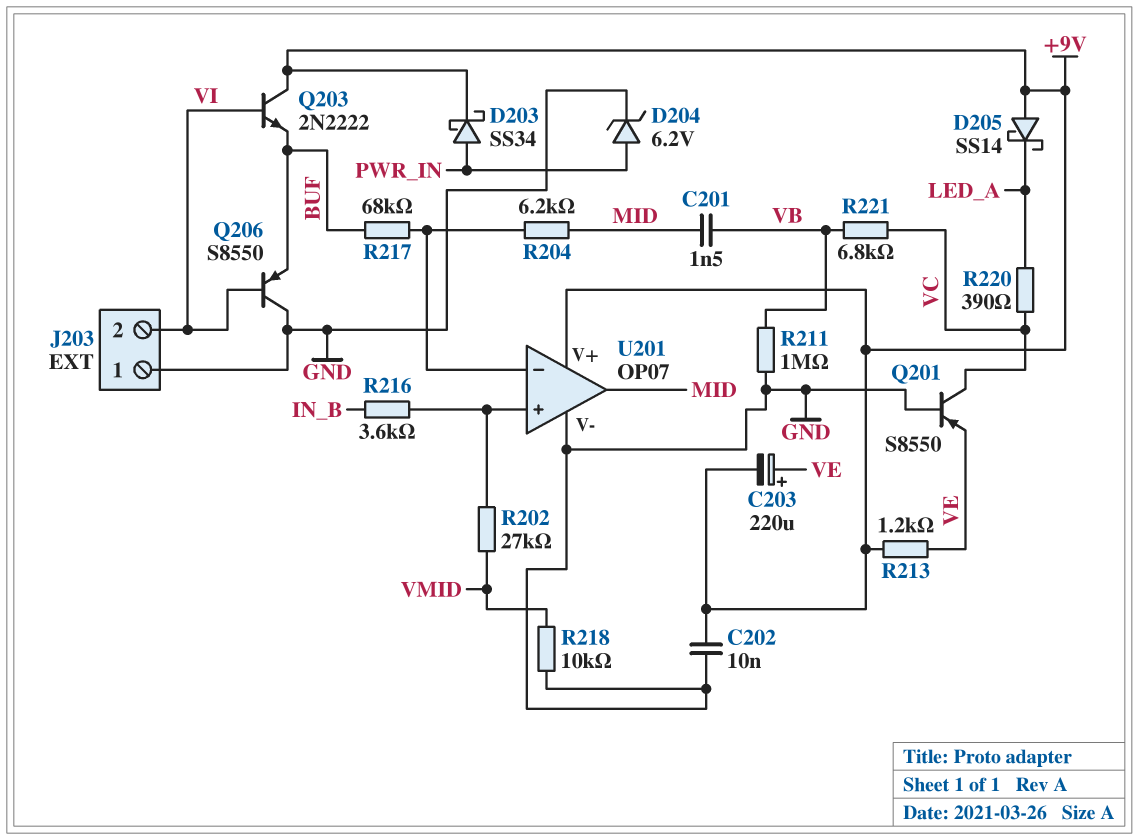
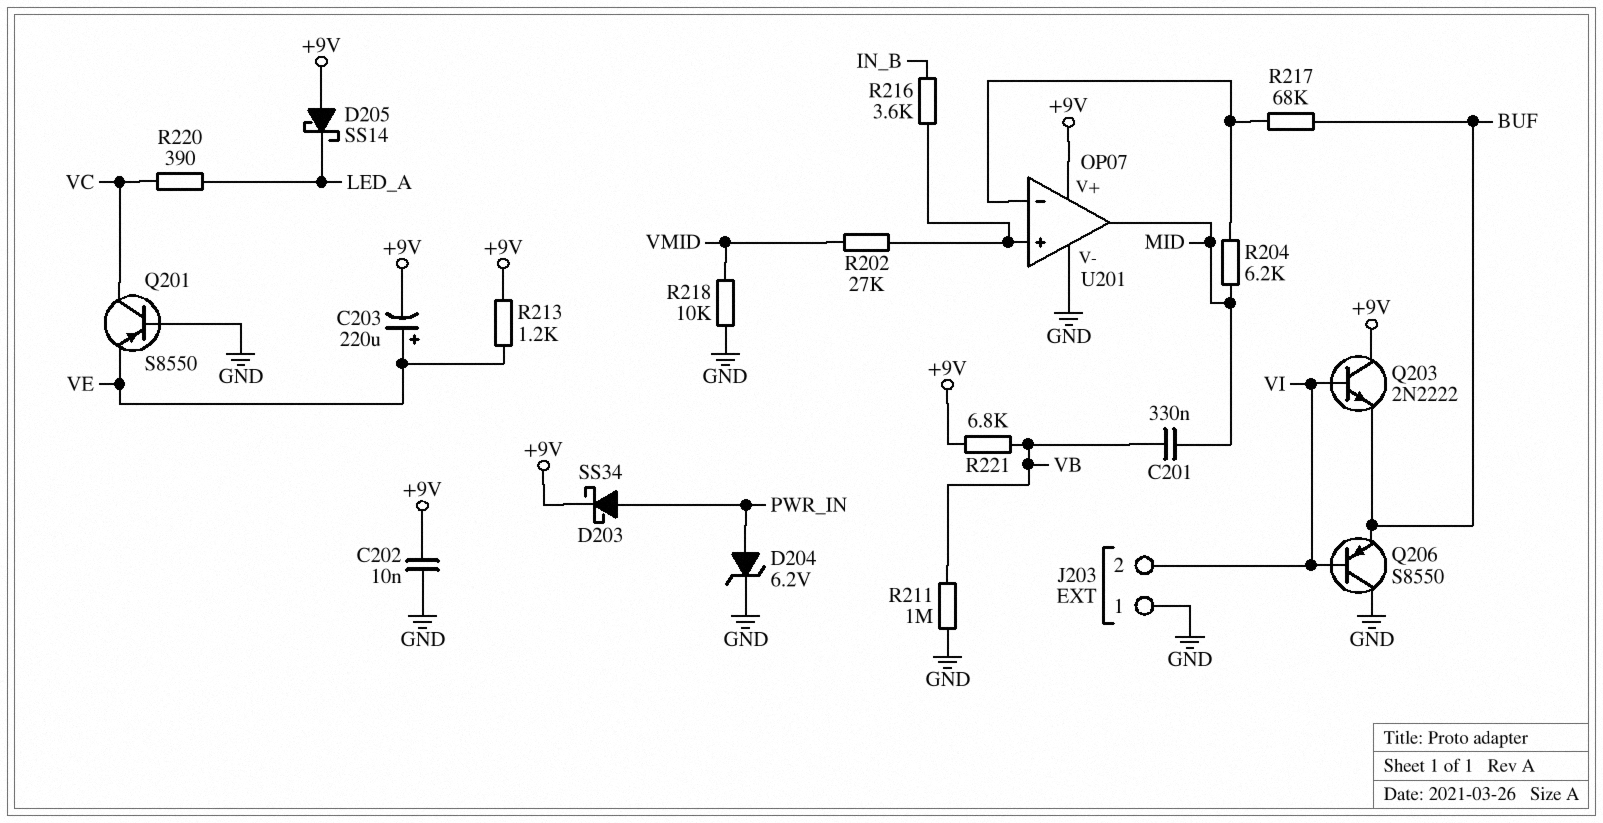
C201: 1.5nF (MID, VB) -> 330nF (MID, VB)
R221: 6.8k (VB, VC) -> 6.8k (+9V, VB)

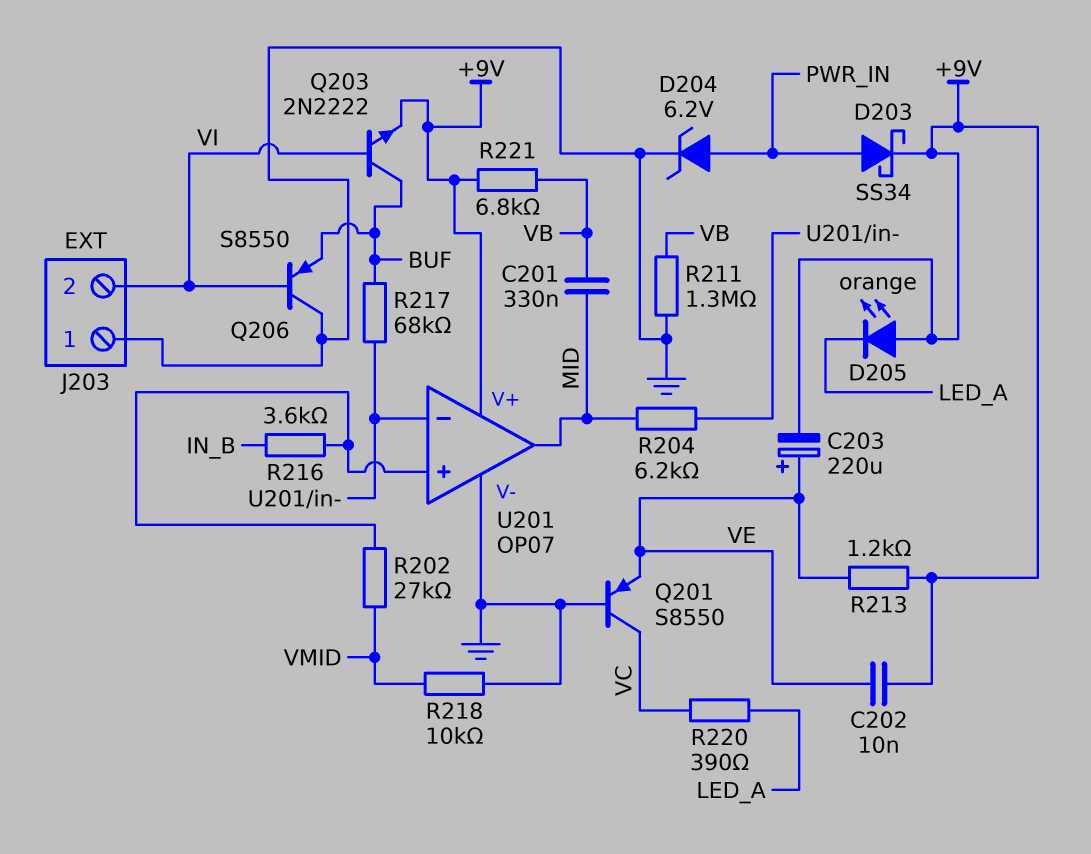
C202: 10nF (+9V, GND) -> 10nF (+9V, VE)
D205: schottky SS14 (A +9V, K LED_A) -> LED orange (A +9V, K LED_A)
Q203: NPN 2N2222 (B VI, C +9V, E BUF) -> NPN 2N2222 (B VI, C BUF, E +9V)
R211: 1M (GND, VB) -> 1.3M (GND, VB)

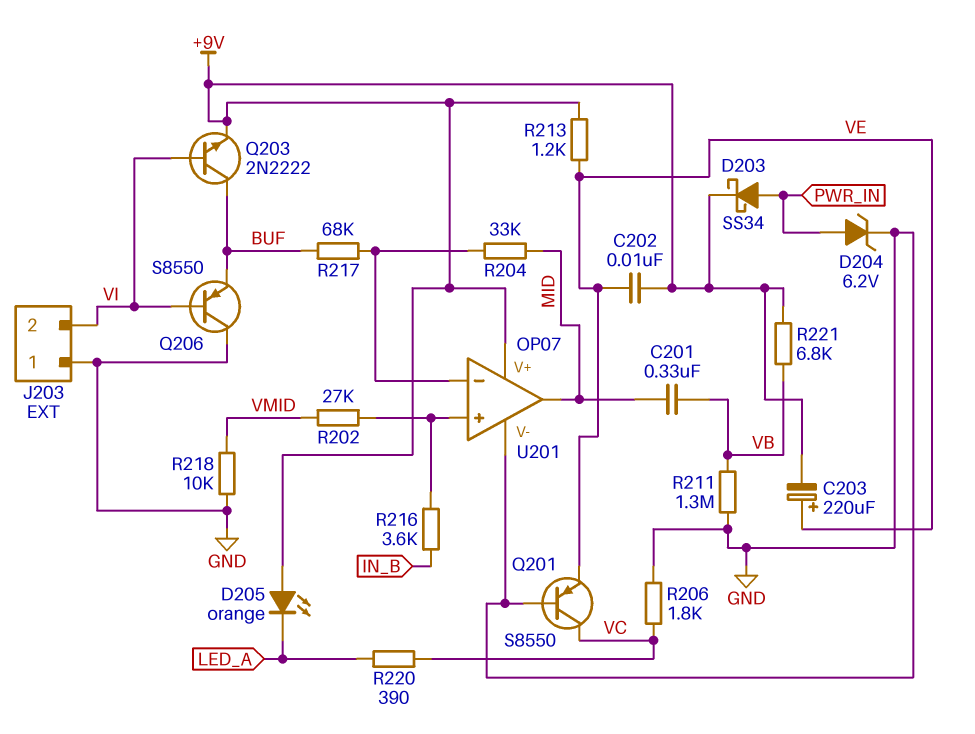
R204: 6.2k (MID, U201/in-) -> 33k (MID, U201/in-)
R206: none -> 1.8k (GND, VC)

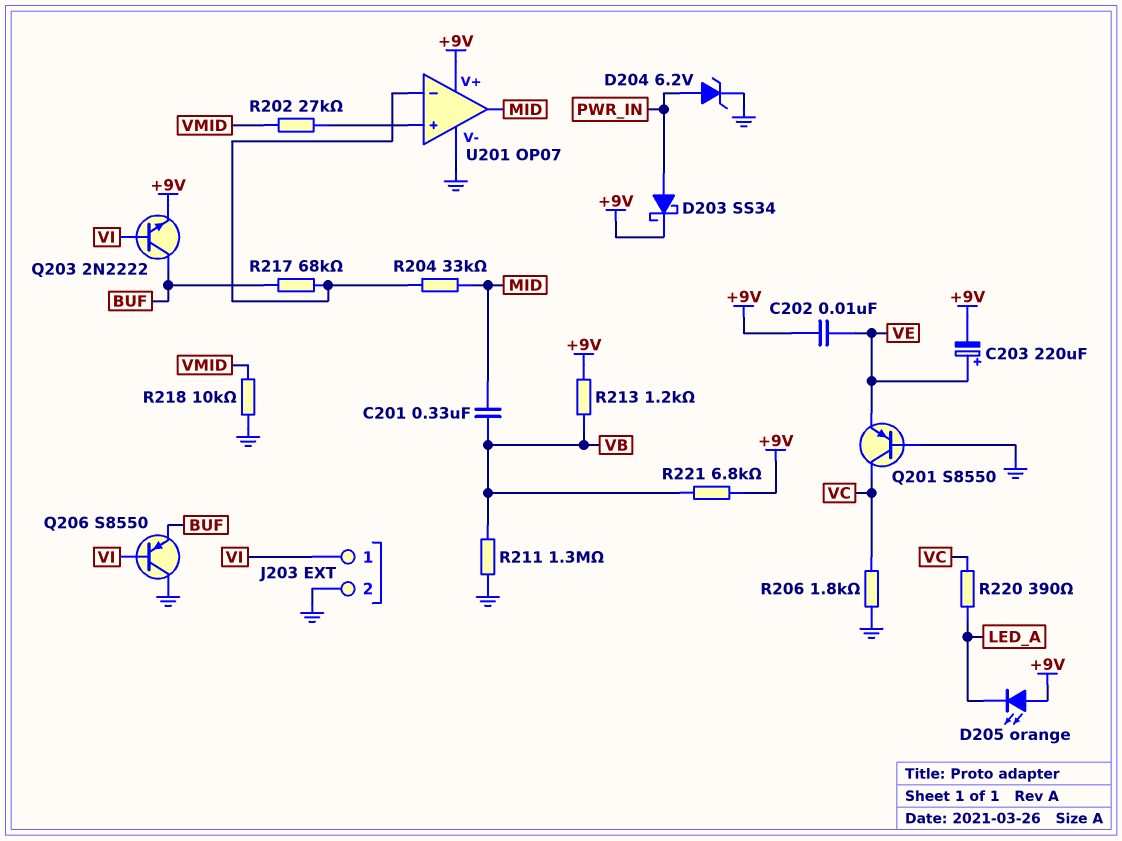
J203 pin 1: GND -> VI
J203 pin 2: VI -> GND
R213: 1.2k (+9V, VE) -> 1.2k (+9V, VB)
R216: 3.6k (IN_B, U201/in+) -> none

